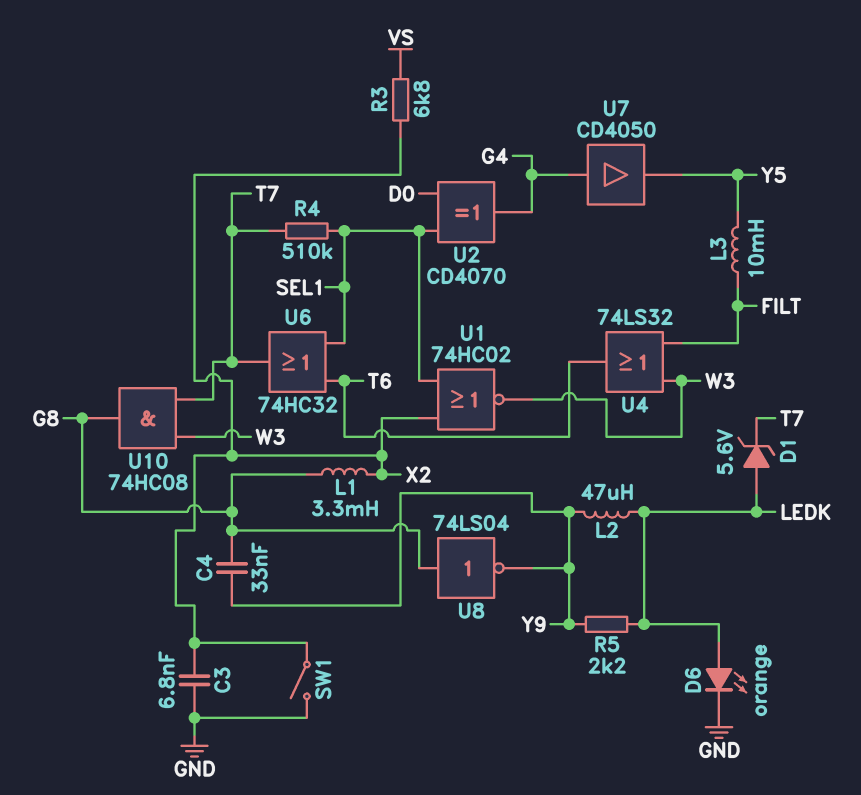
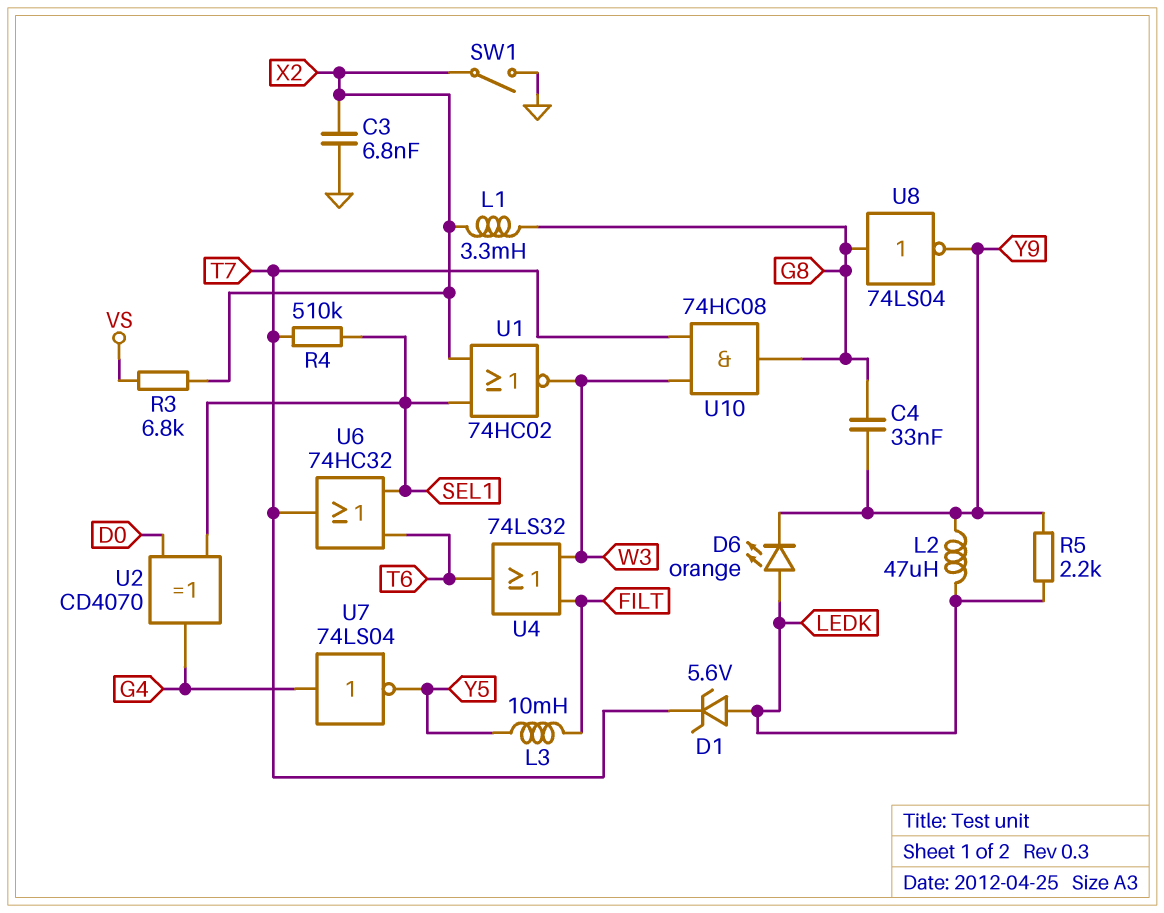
D6: LED orange (A LEDK, K GND) -> LED orange (A LEDK, K Y9)
U7: buffer CD4050 (in G4, out Y5) -> NOT 74LS04 (in G4, out Y5)

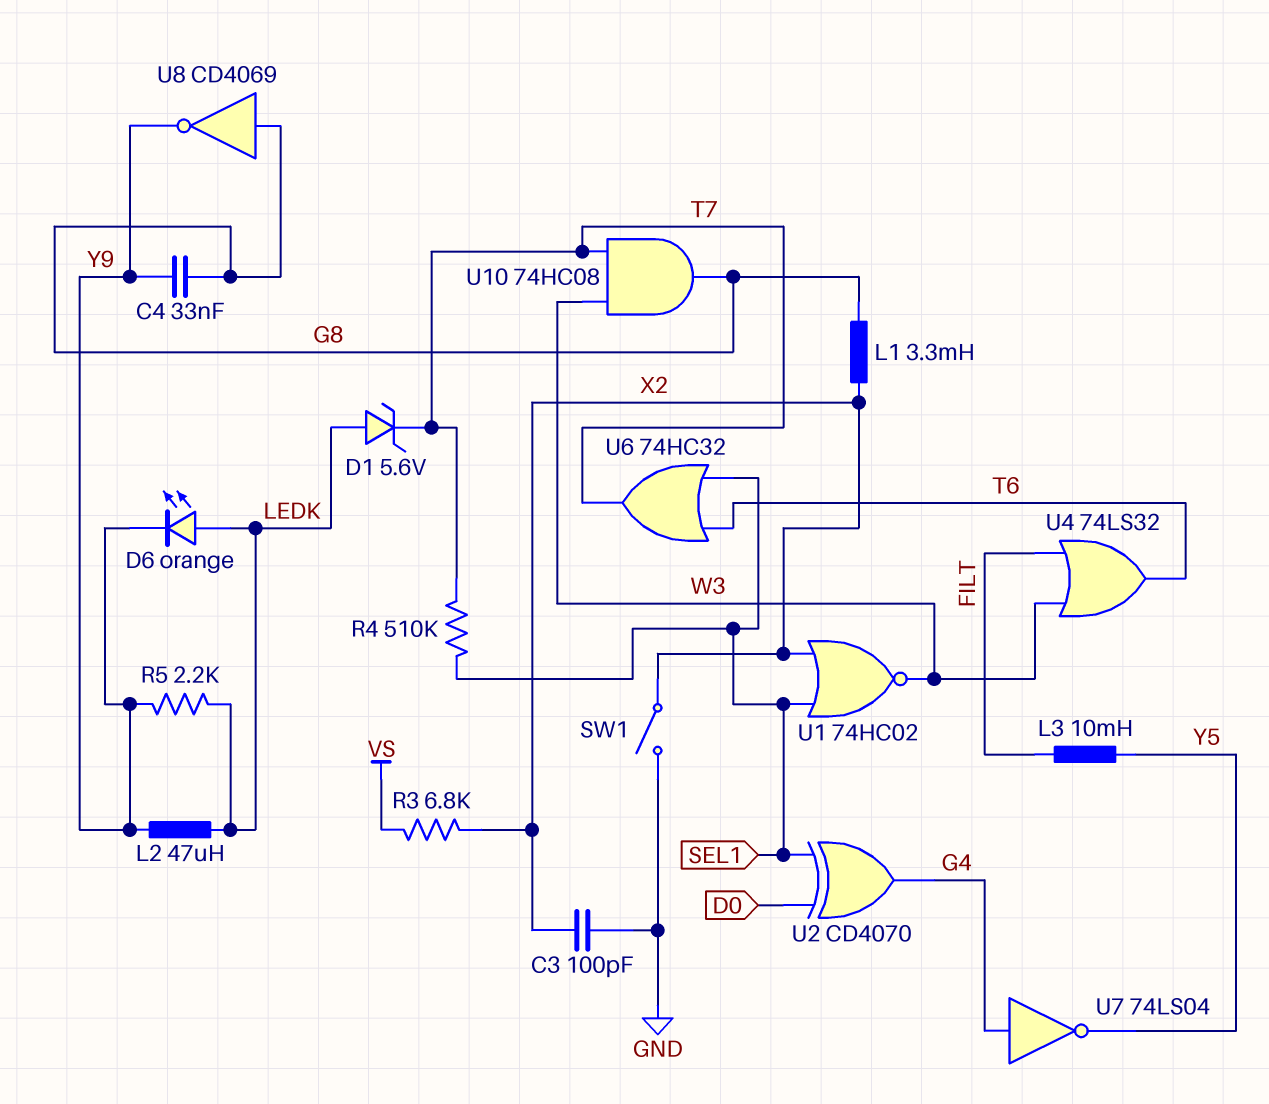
C3: 6.8nF (GND, X2) -> 100pF (GND, X2)
U8: NOT 74LS04 (in G8, out Y9) -> NOT CD4069 (in G8, out Y9)

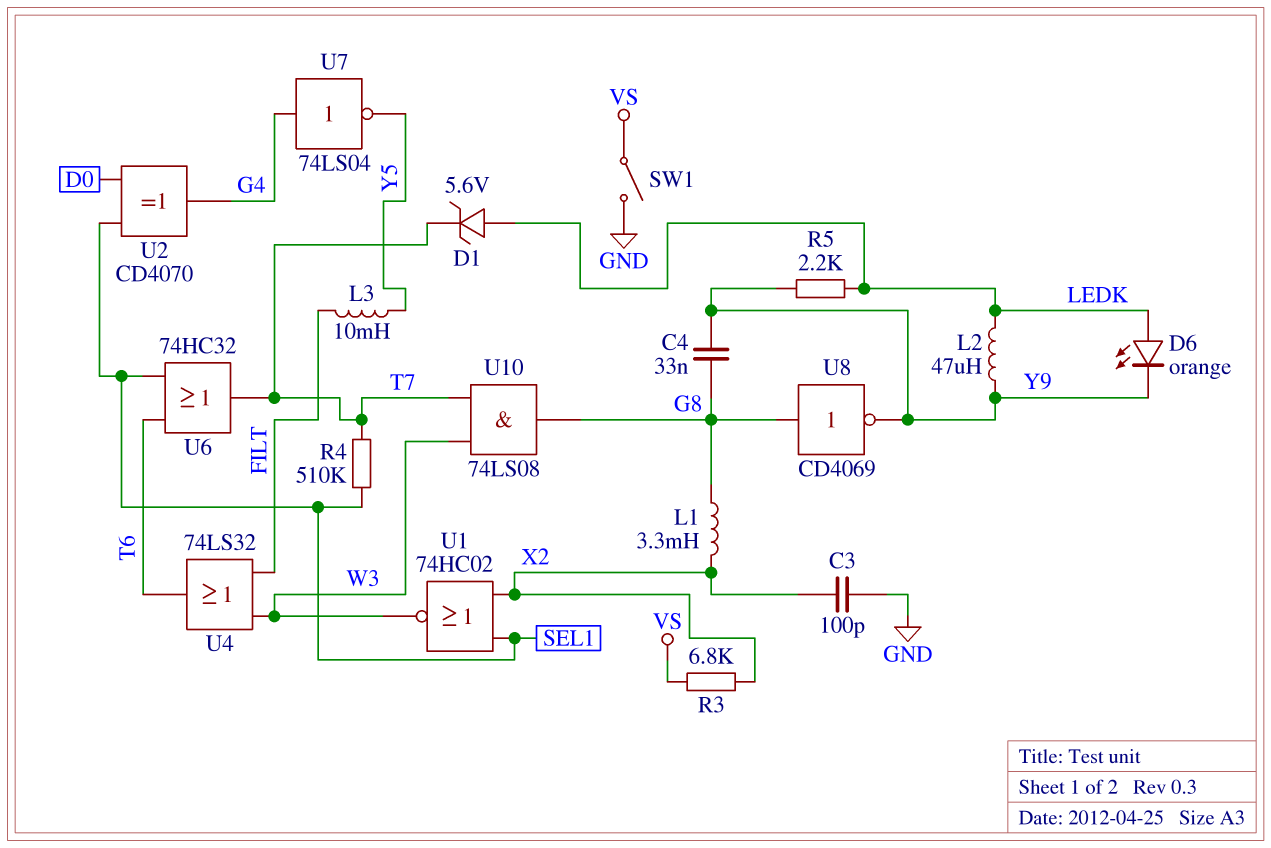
SW1: switch (GND, X2) -> switch (GND, VS)
U10: AND 74HC08 (in T7, in W3, out G8) -> AND 74LS08 (in T7, in W3, out G8)

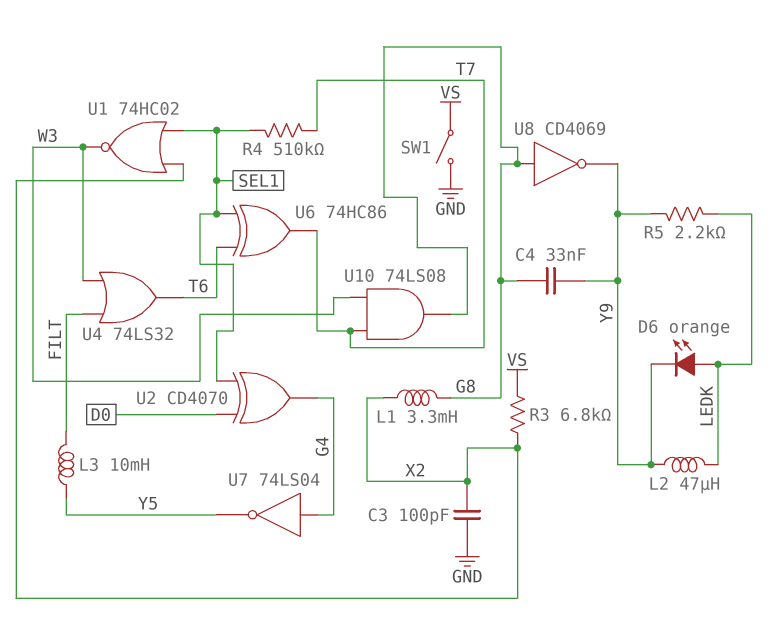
D1: zener 5.6V (A LEDK, K T7) -> none
U6: OR 74HC32 (in SEL1, in T6, out T7) -> XOR 74HC86 (in SEL1, in T6, out T7)

